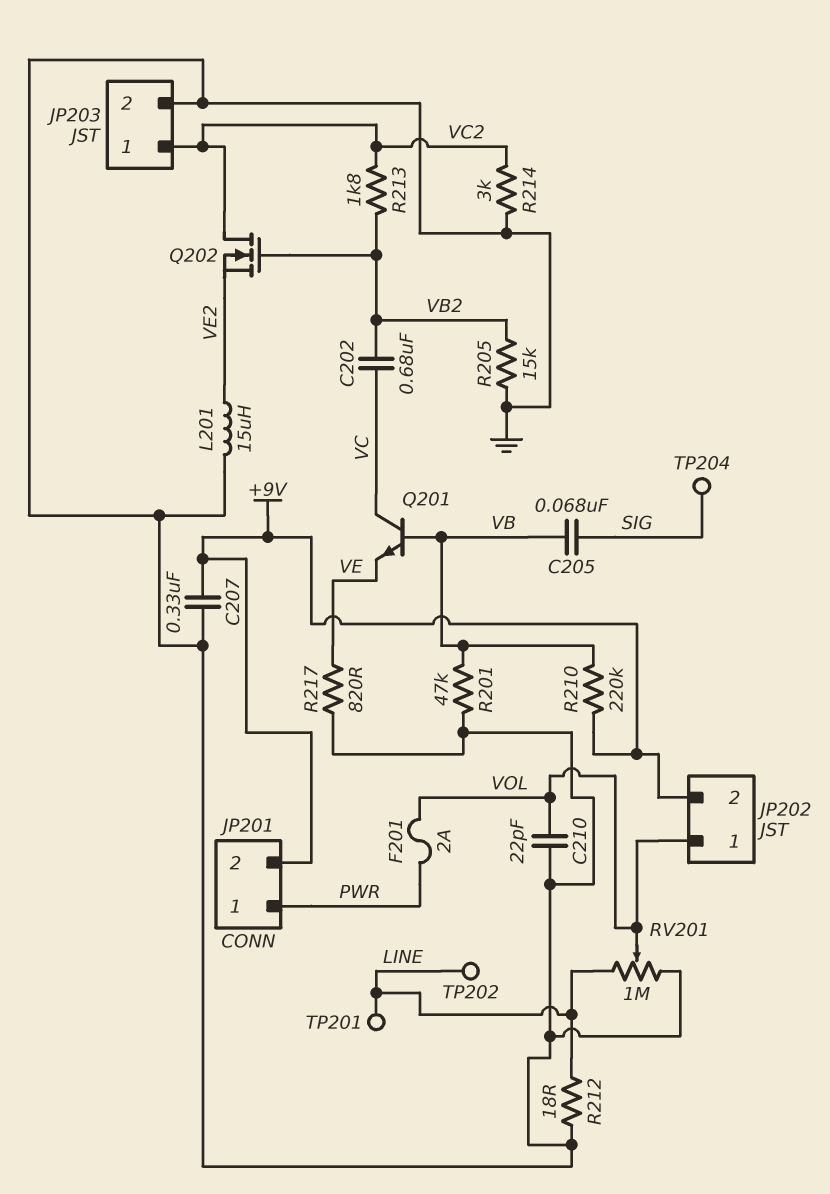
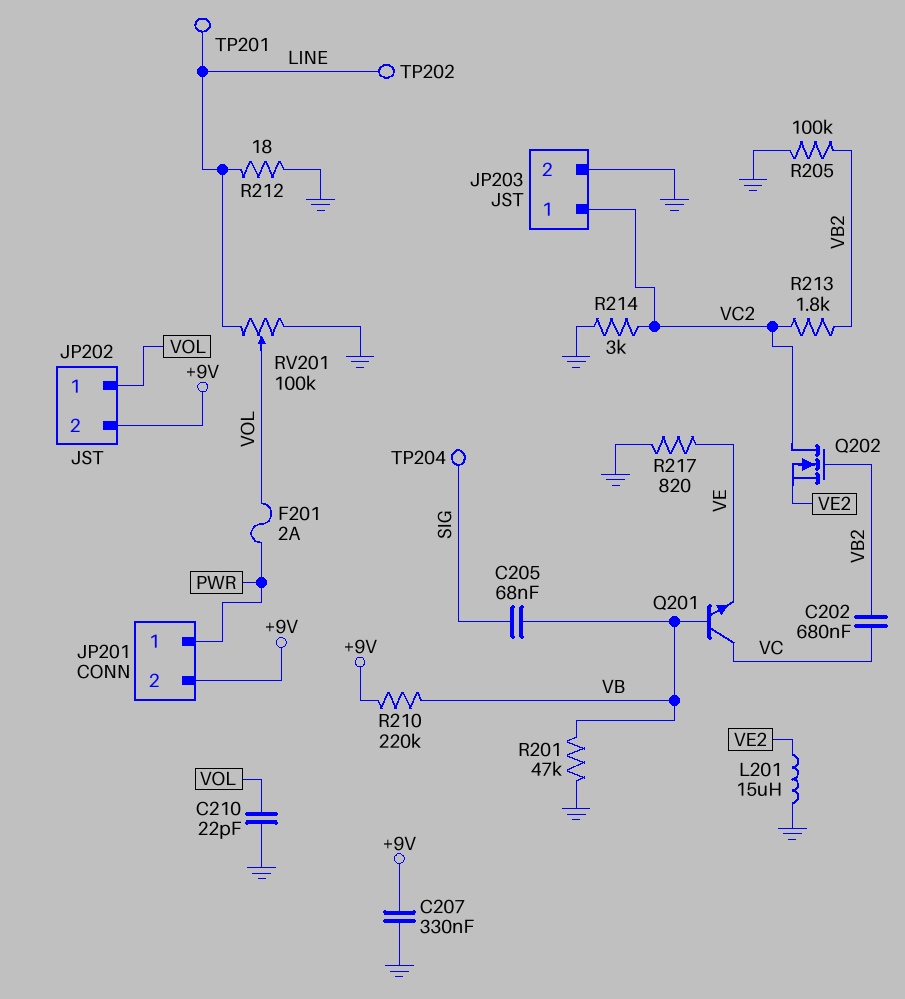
R205: 15k (GND, VB2) -> 100k (GND, VB2)
RV201: 1M (GND, LINE, wiper VOL) -> 100k (GND, LINE, wiper VOL)

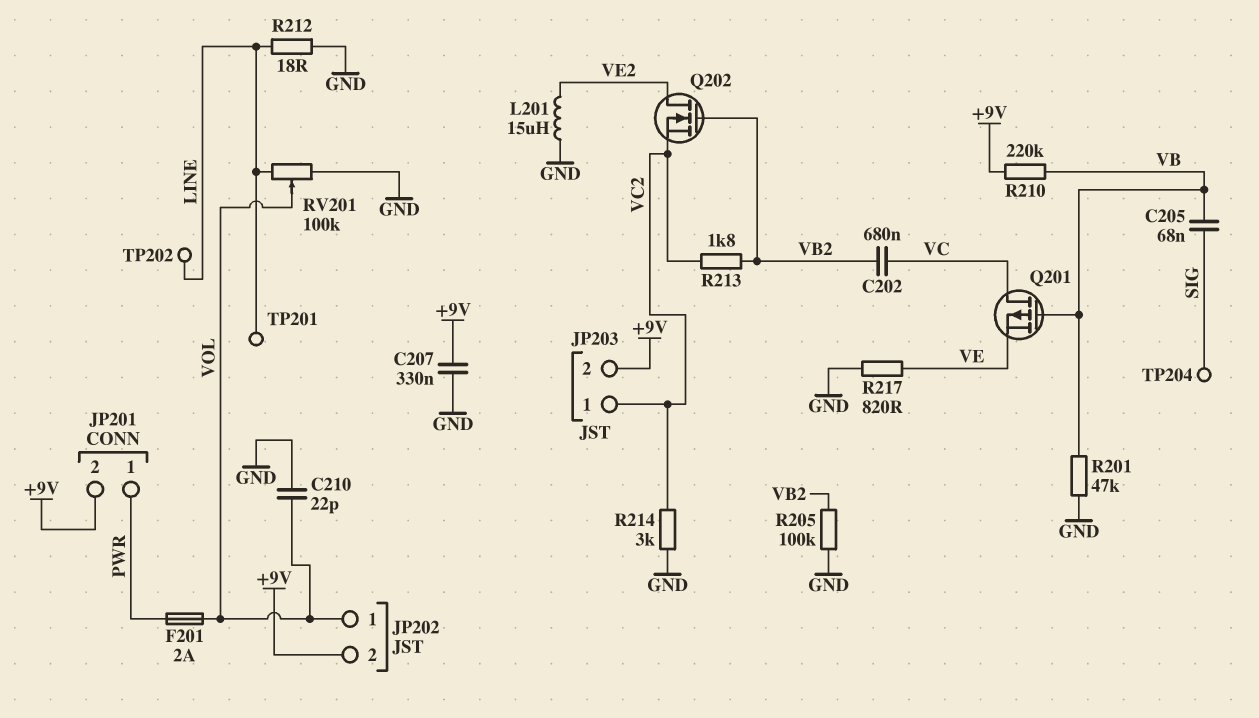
JP203 pin 2: GND -> +9V
Q201: NPN (B VB, C VC, E VE) -> PMOS (G VB, D VC, S VE)
Q202: NMOS (G VB2, D VC2, S VE2) -> NMOS (G VB2, D VE2, S VC2)

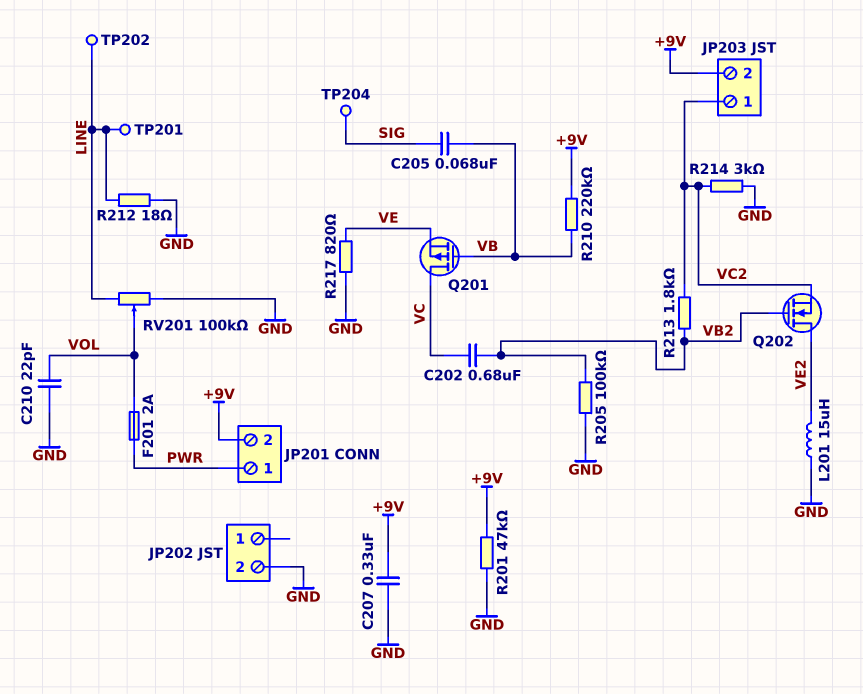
JP202 pin 1: VOL -> none
JP202 pin 2: +9V -> GND
R201: 47k (GND, VB) -> 47k (+9V, GND)

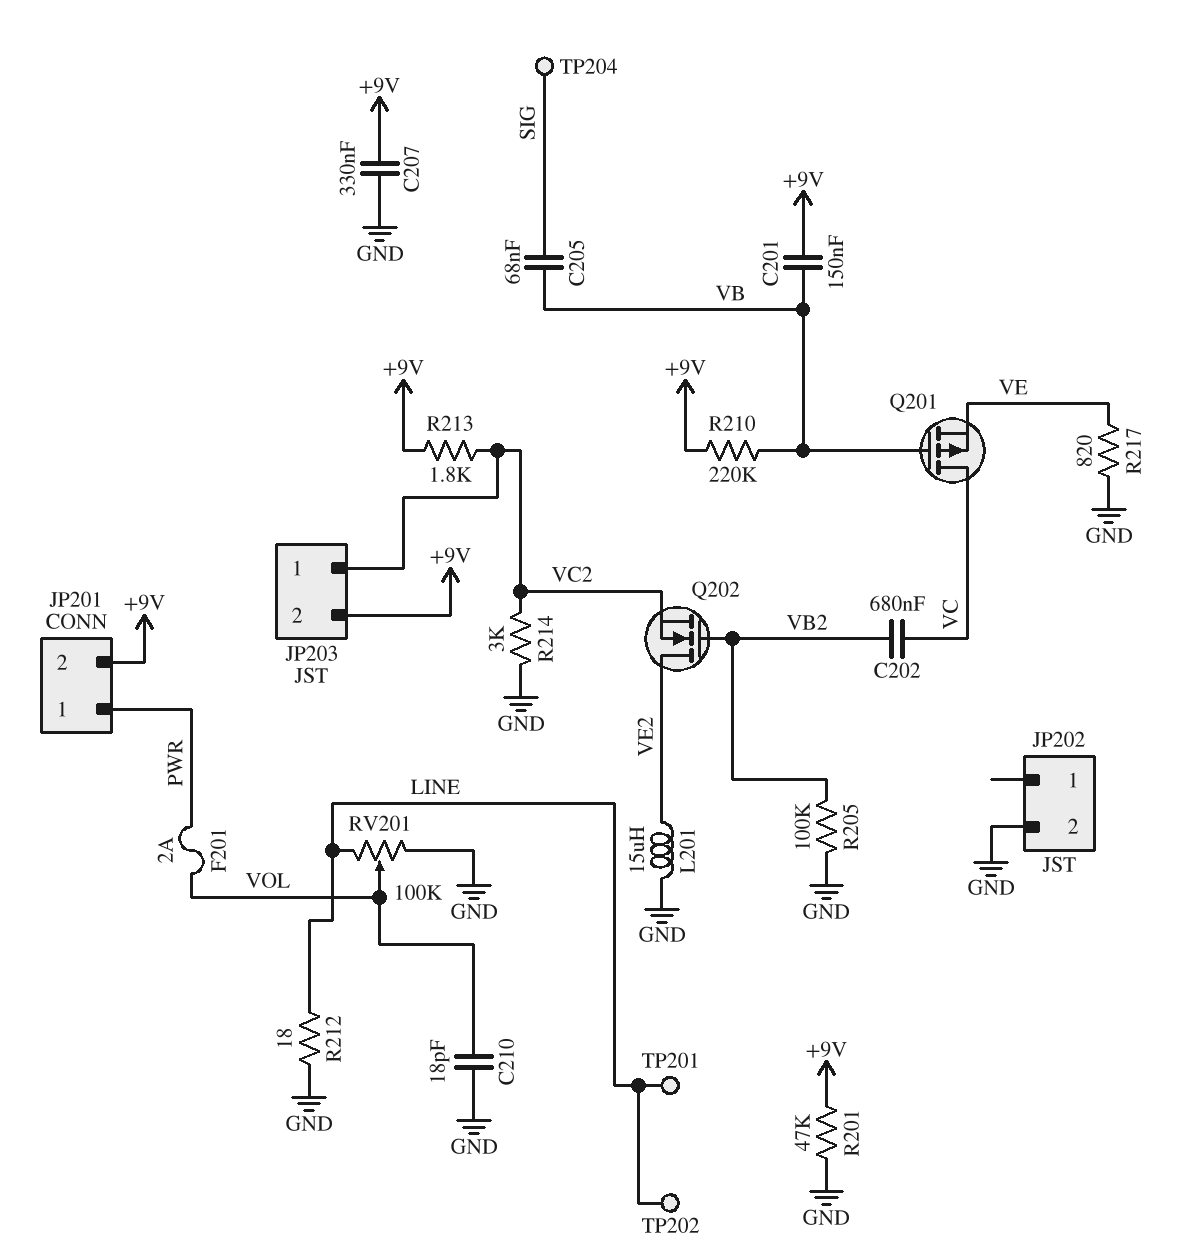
C201: none -> 150nF (+9V, VB)
C210: 22pF (GND, VOL) -> 18pF (GND, VOL)
R213: 1.8k (VB2, VC2) -> 1.8k (+9V, VC2)

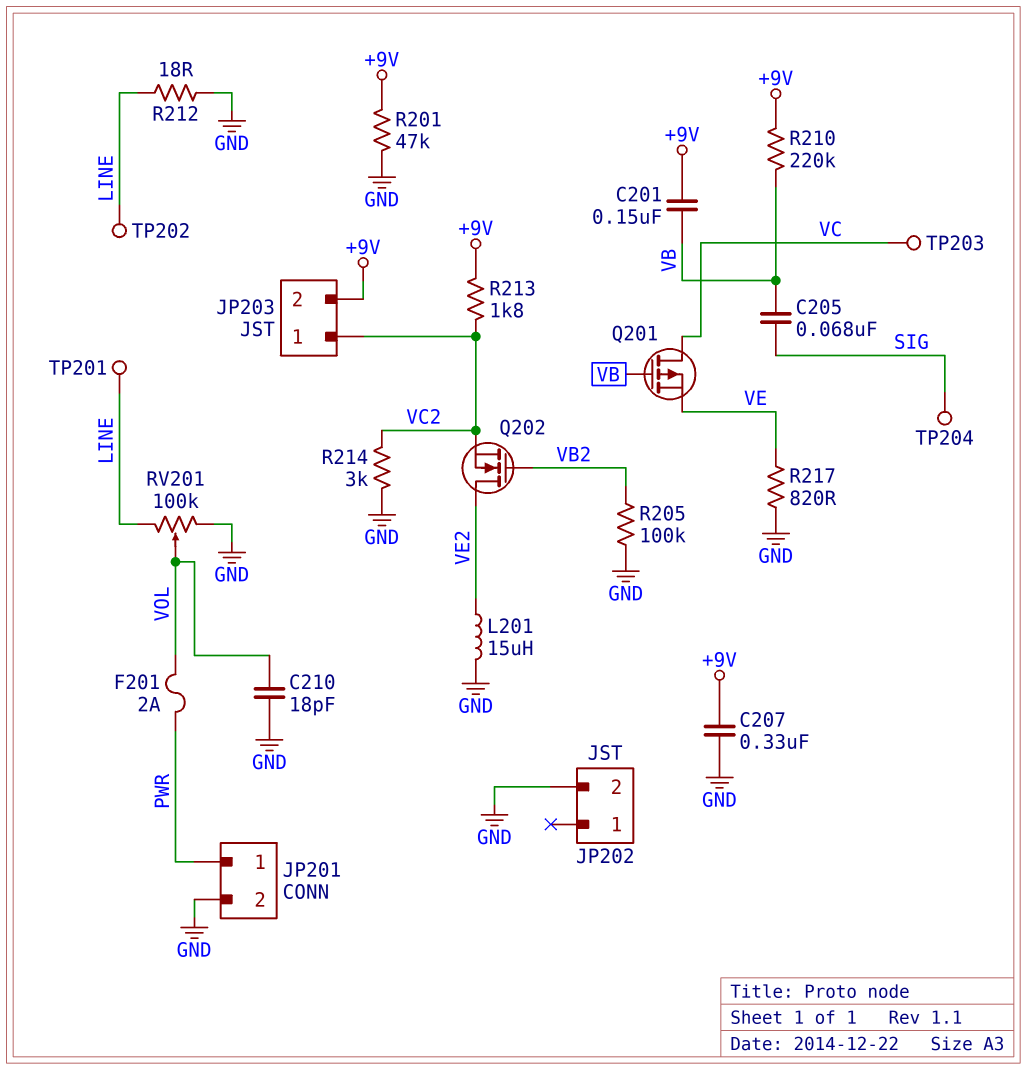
C202: 680nF (VB2, VC) -> none
JP201 pin 2: +9V -> GND
TP203: none -> test point (VC)

